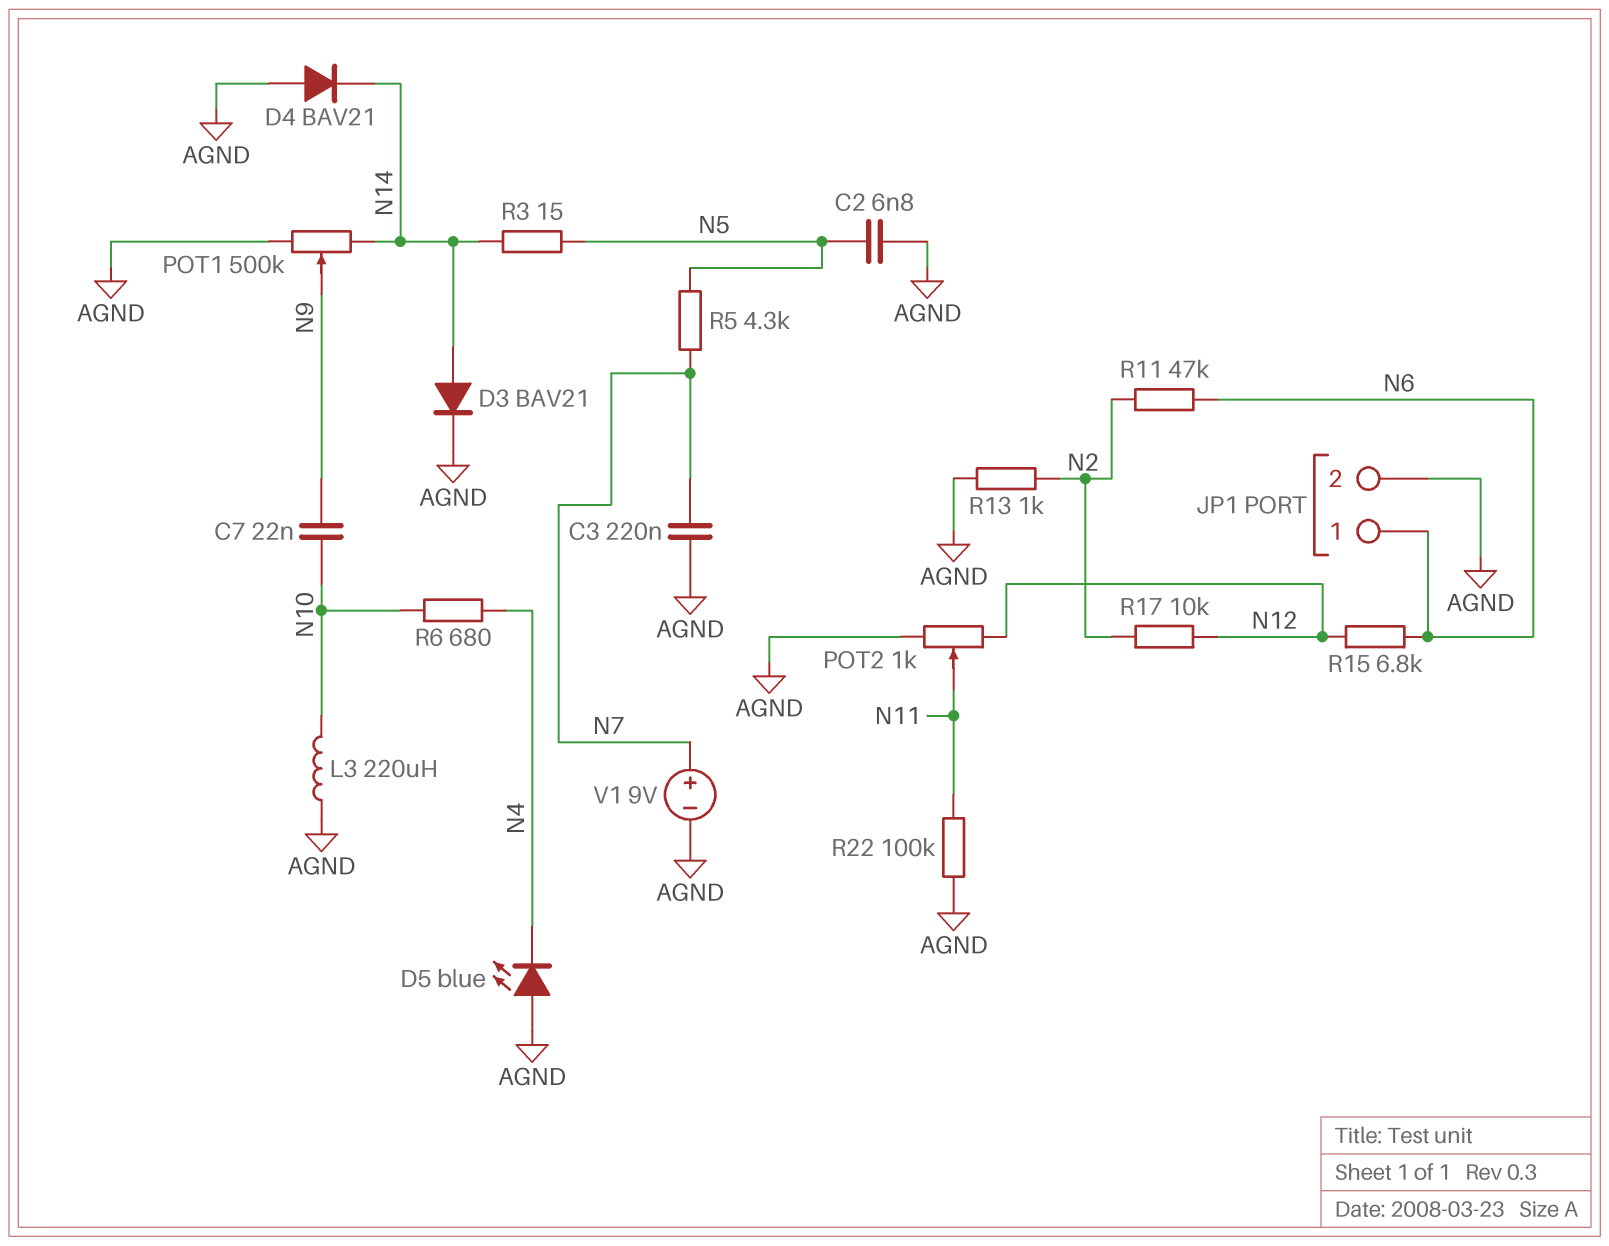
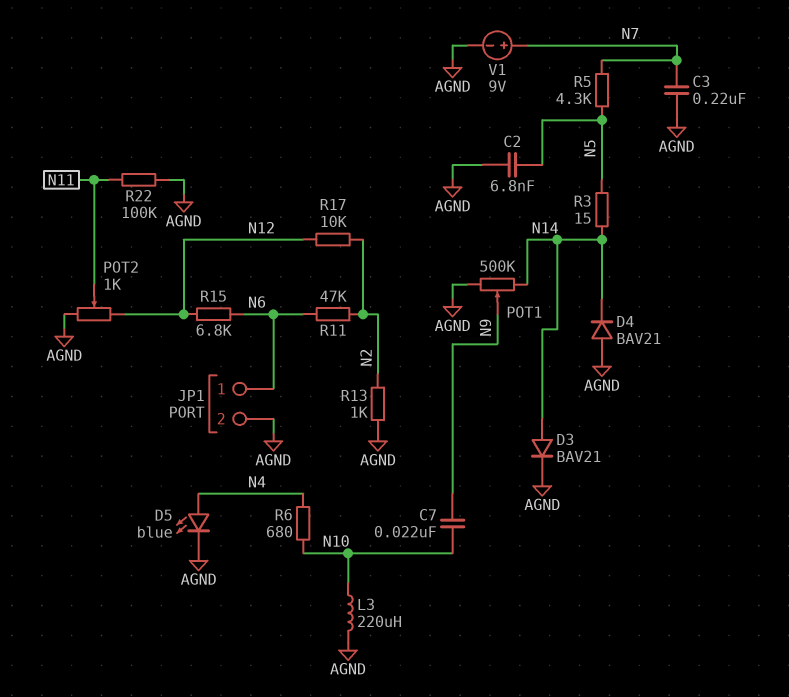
D5: LED blue (A AGND, K N4) -> LED blue (A N4, K AGND)

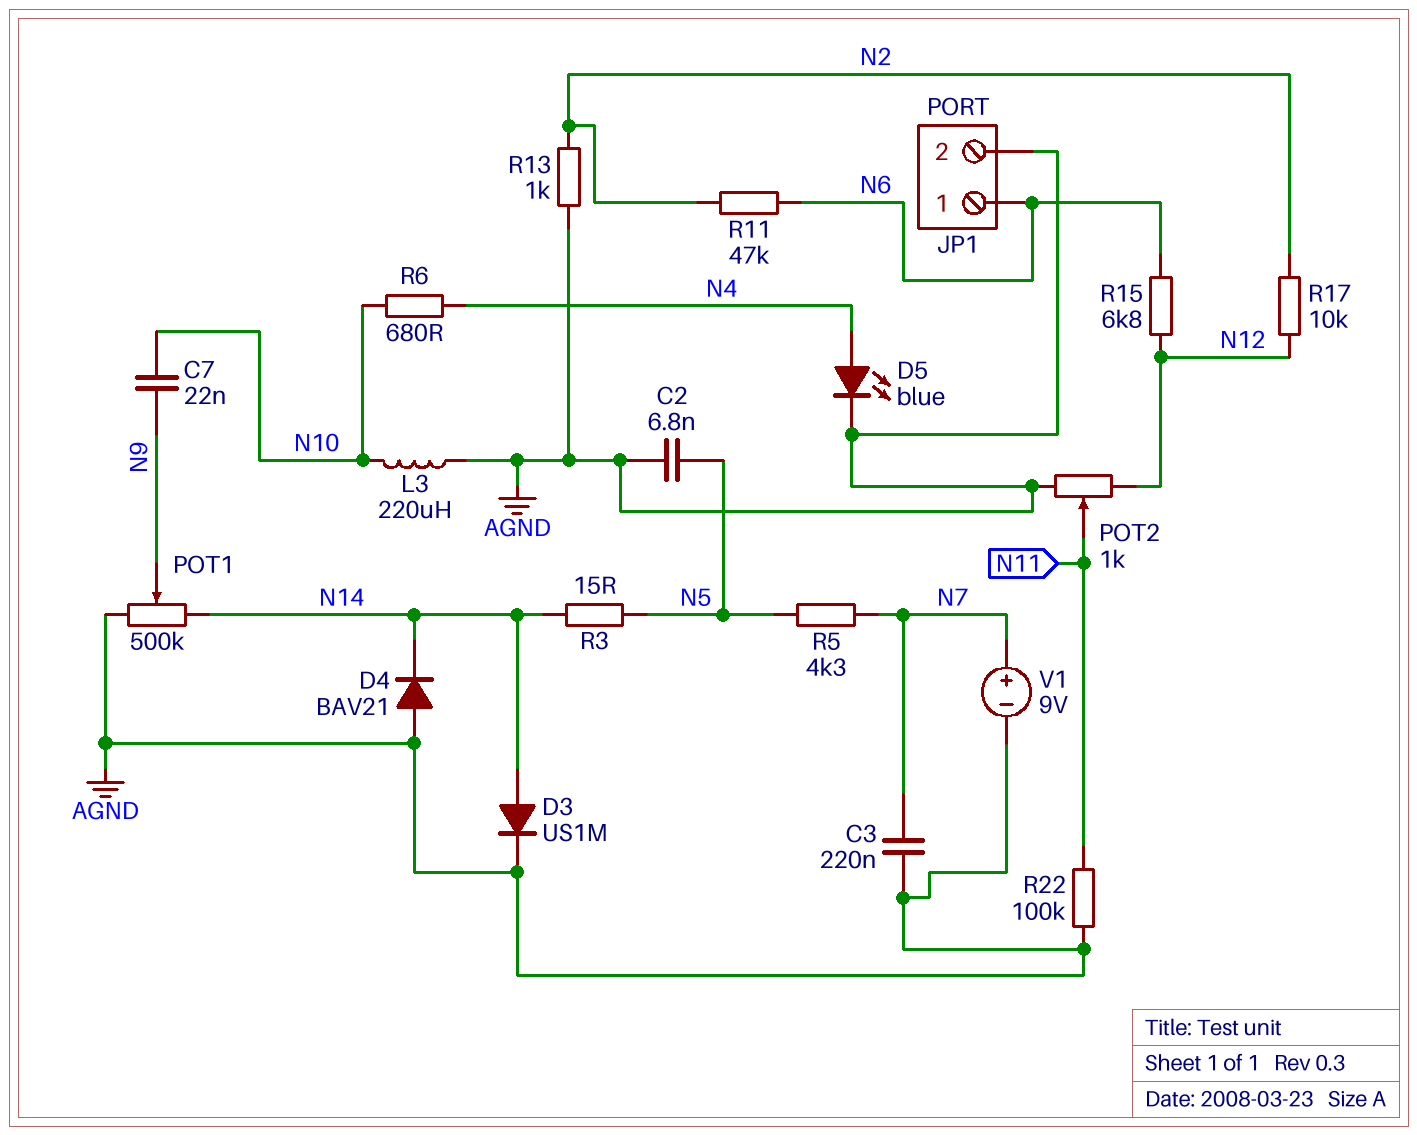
D3: diode BAV21 (A N14, K AGND) -> diode US1M (A N14, K AGND)

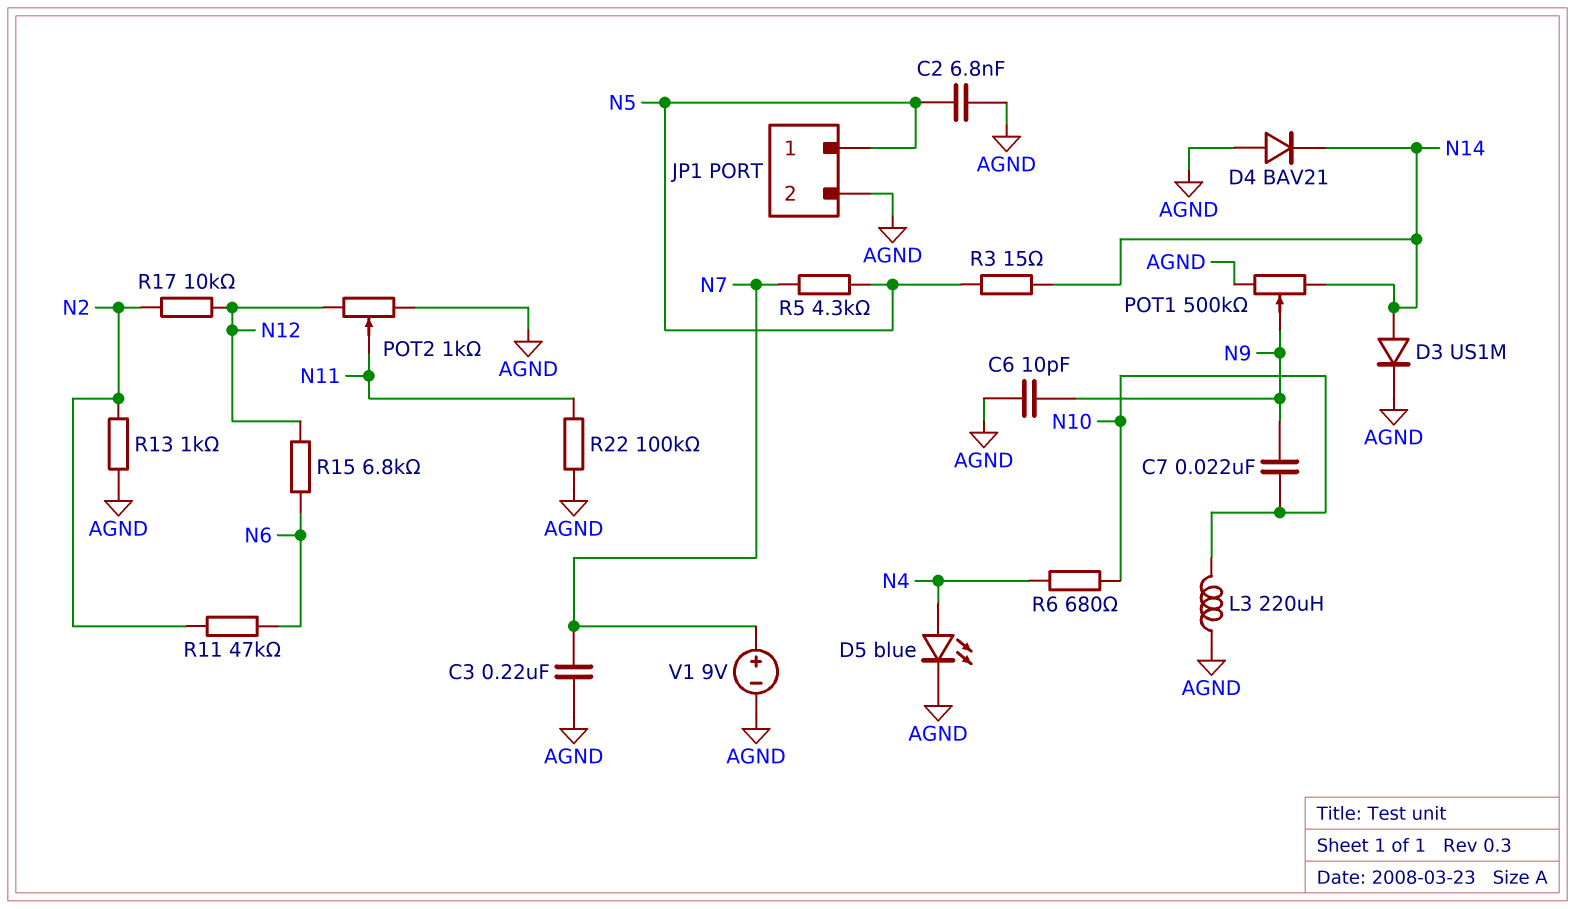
C6: none -> 10pF (AGND, N9)
JP1 pin 1: N6 -> N5

